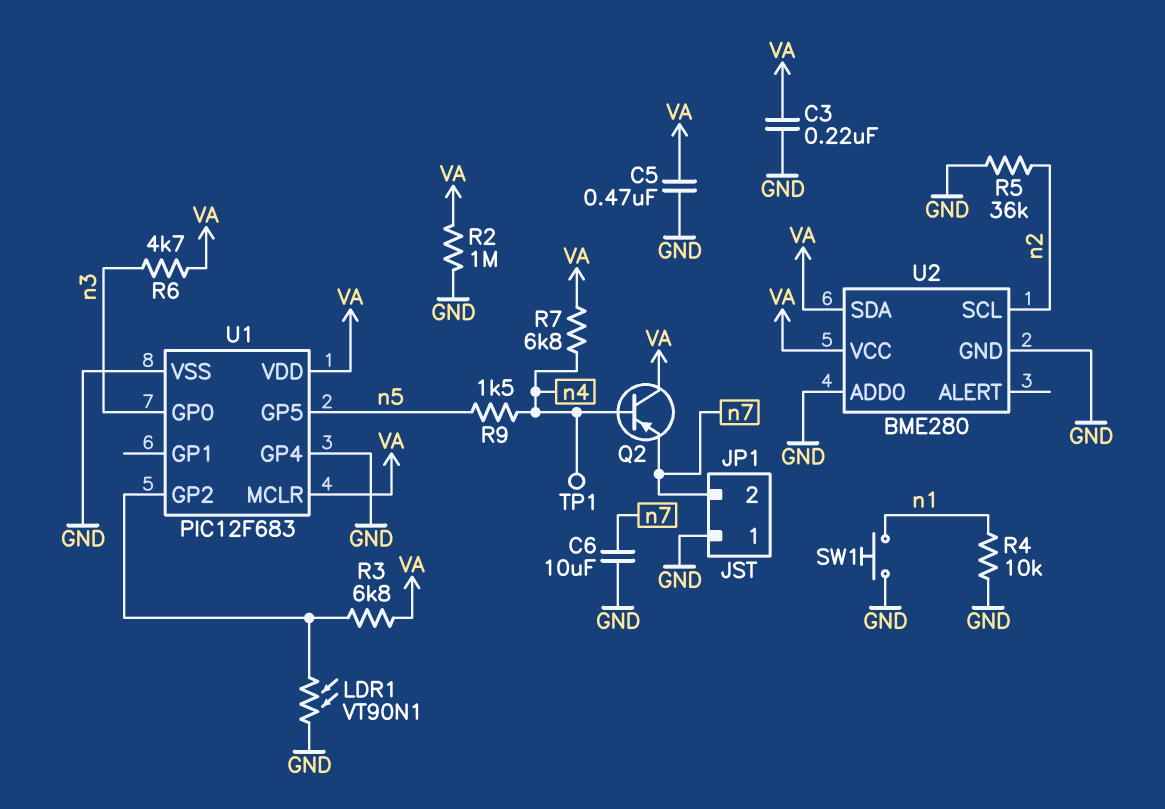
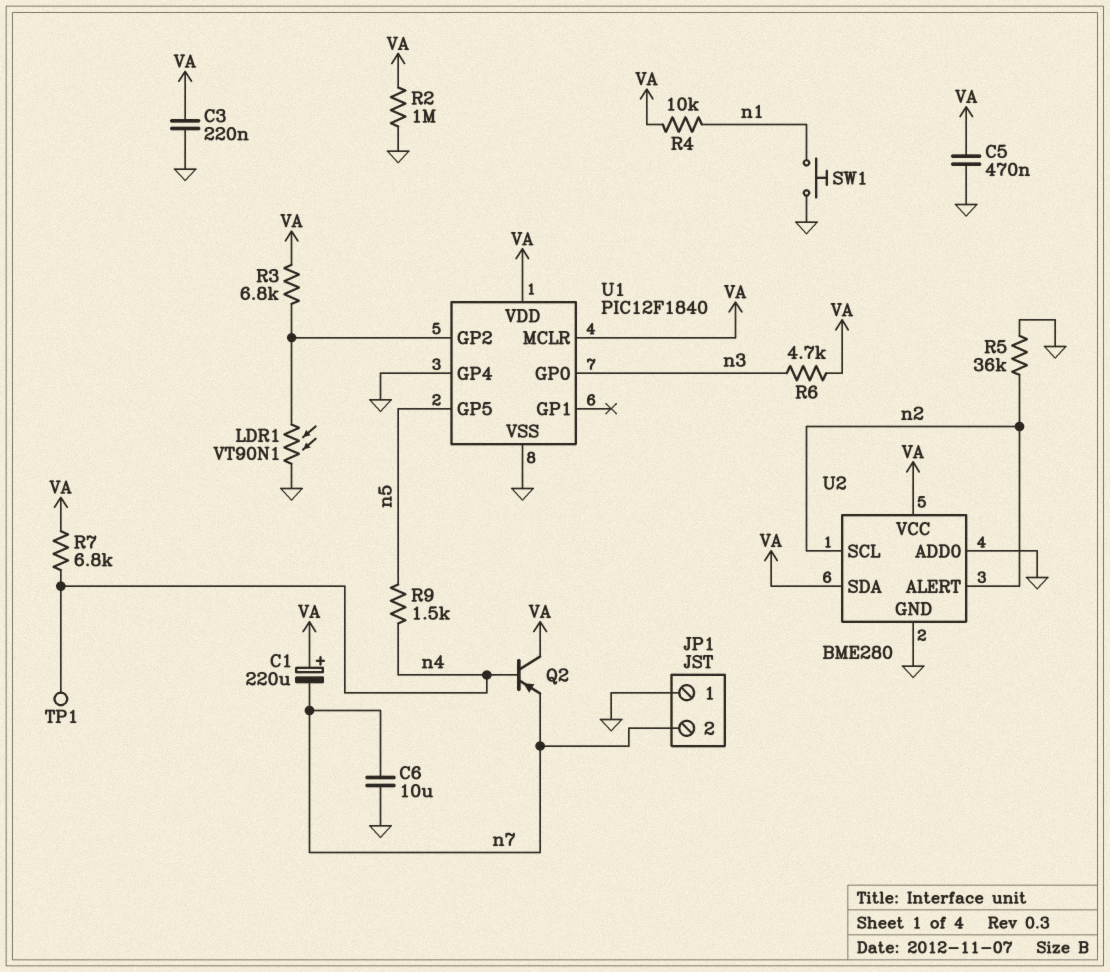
C1: none -> 220uF (plus VA, minus n7)
R4: 10k (GND, n1) -> 10k (VA, n1)
U1: PIC12F683 -> PIC12F1840
U2 pin ALERT: none -> n2

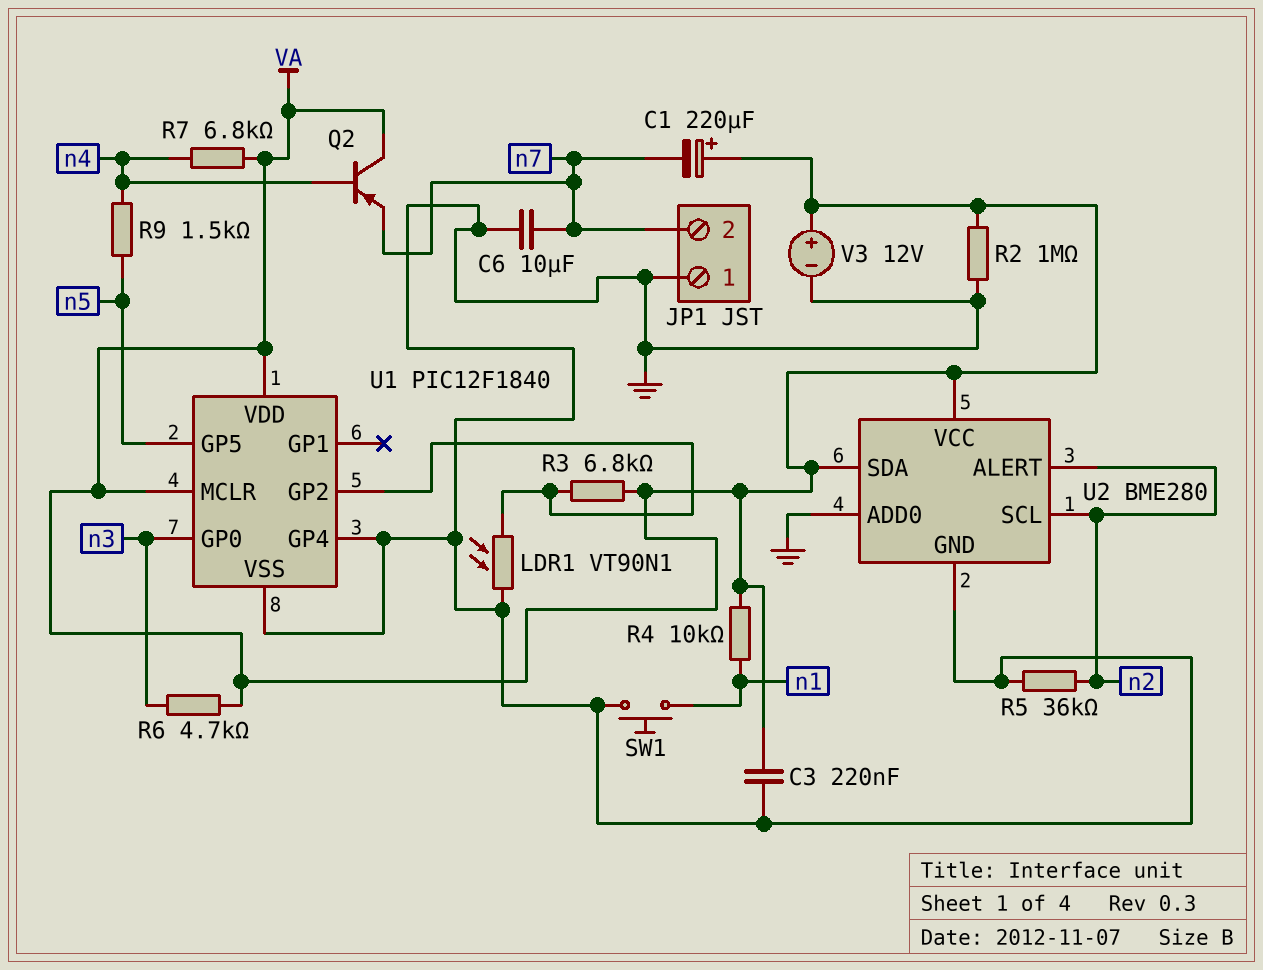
C5: 470nF (GND, VA) -> none
TP1: test point (n4) -> none
V3: none -> 12V (plus VA, minus GND)

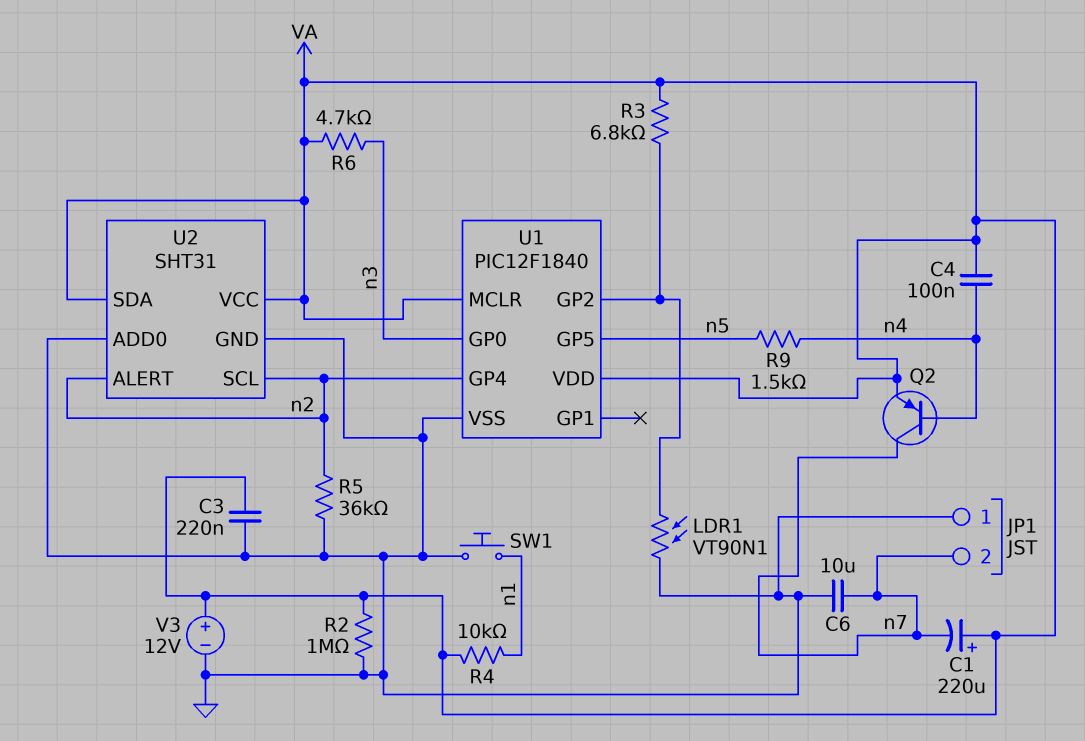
C4: none -> 100nF (VA, n4)
Q2: PNP (B n4, C VA, E n7) -> PNP (B n4, C n7, E VA)
R7: 6.8k (VA, n4) -> none
U1 pin GP4: GND -> n2
U2: BME280 -> SHT31

